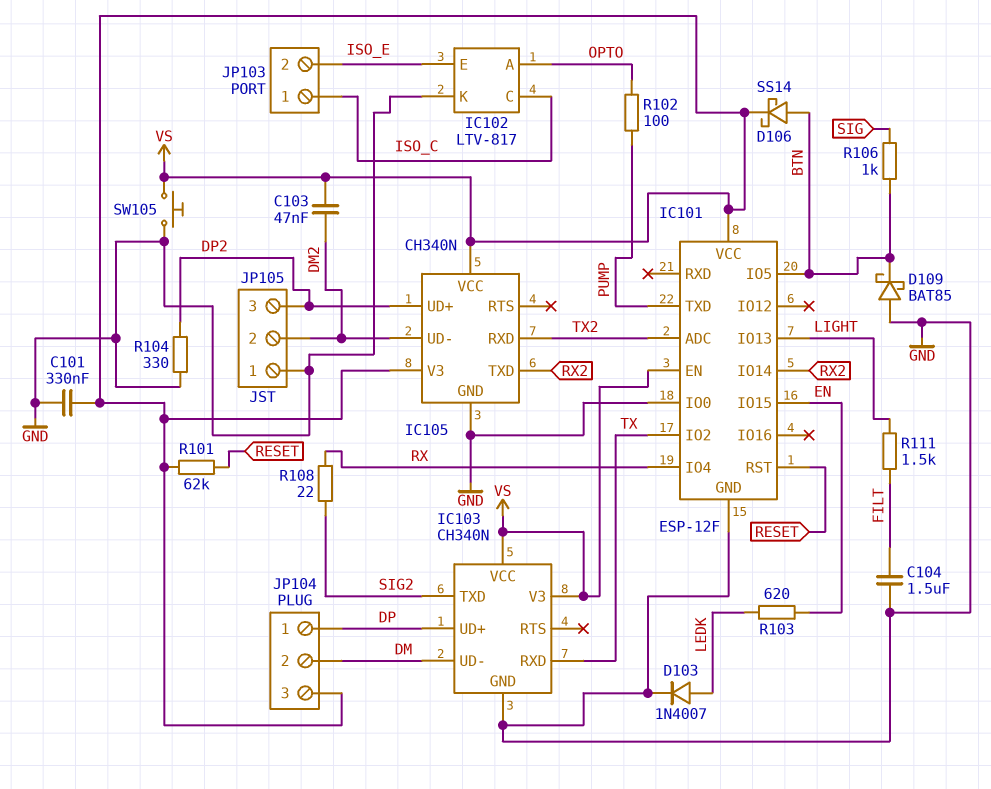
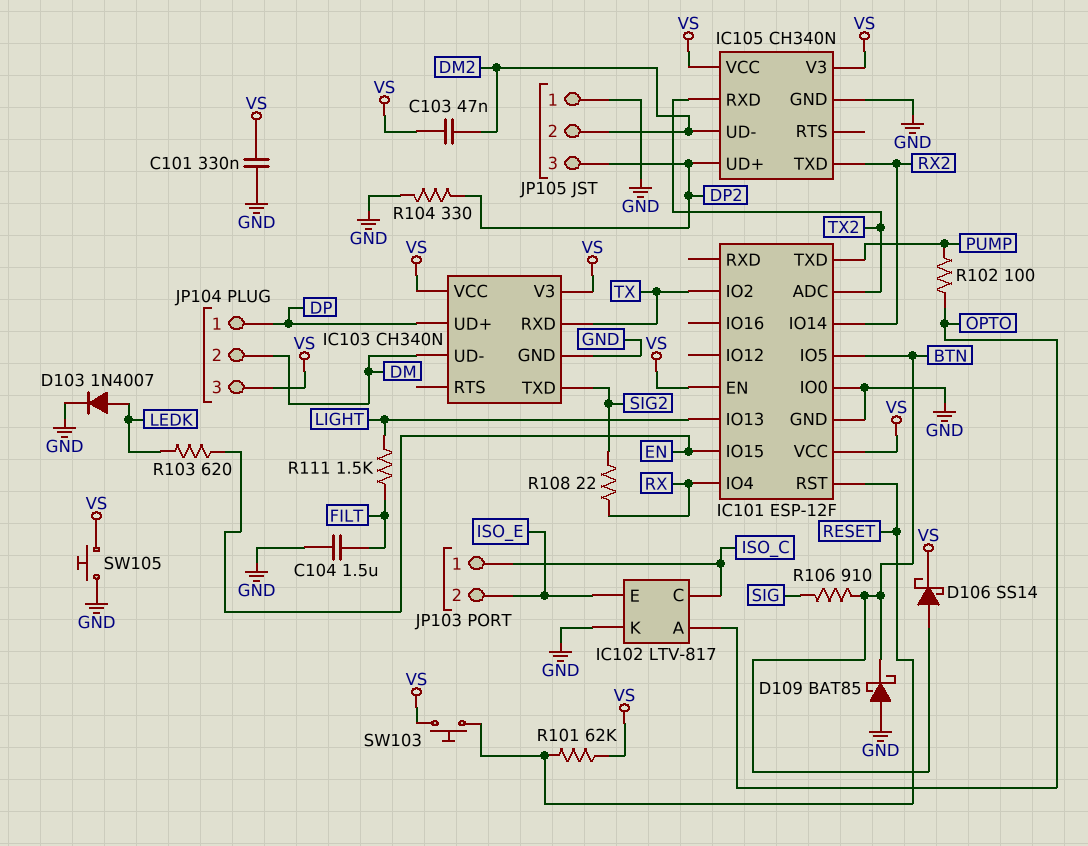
R106: 1k (BTN, SIG) -> 910 (BTN, SIG)
SW103: none -> button (RESET, VS)

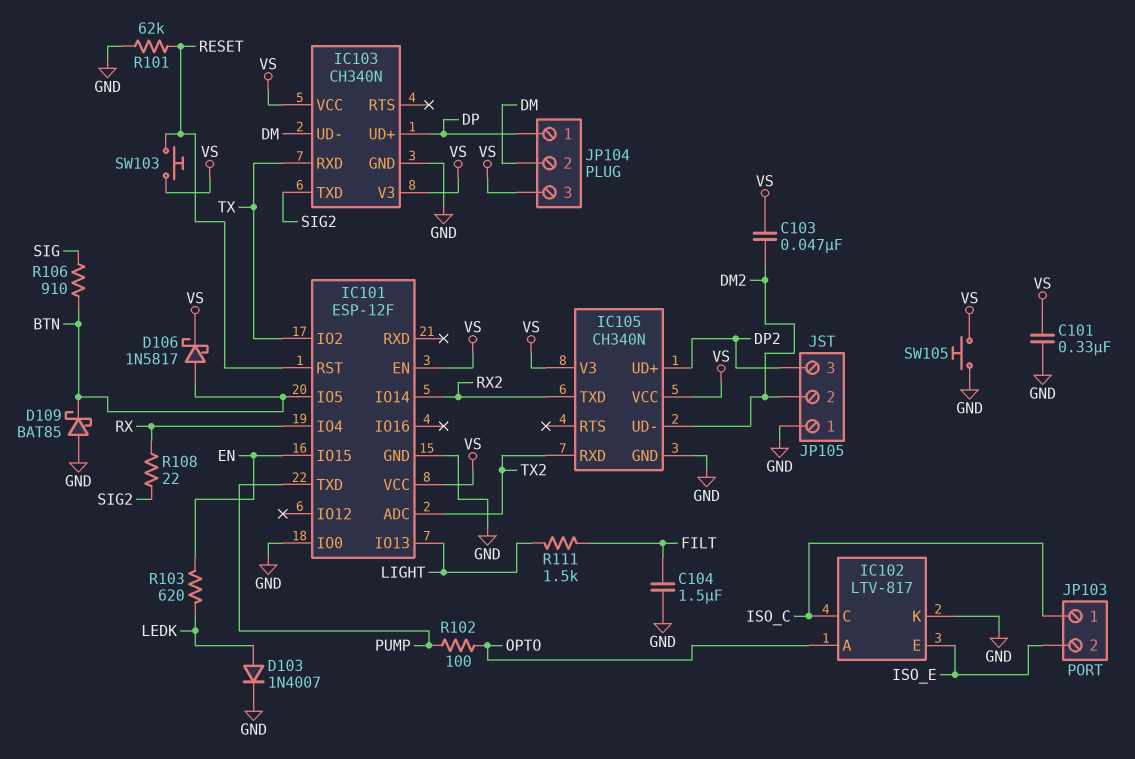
D106: schottky SS14 (A BTN, K VS) -> schottky 1N5817 (A BTN, K VS)
R101: 62k (RESET, VS) -> 62k (GND, RESET)
R104: 330 (DP2, GND) -> none

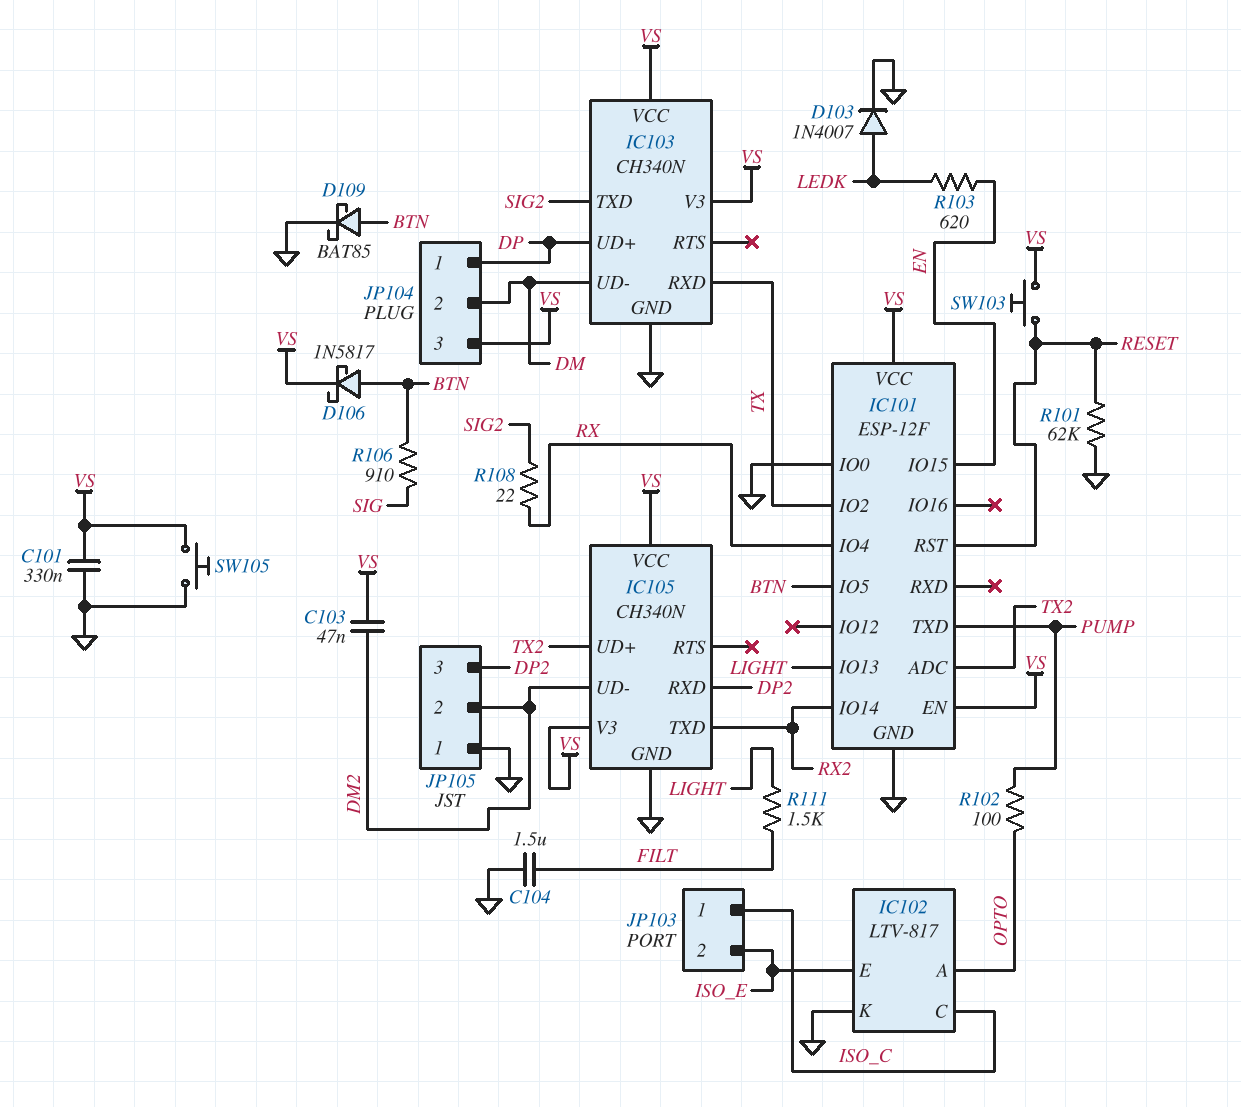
D109: schottky BAT85 (A GND, K BTN) -> schottky BAT85 (A BTN, K GND)
IC105 pin RXD: TX2 -> DP2
IC105 pin UD+: DP2 -> TX2

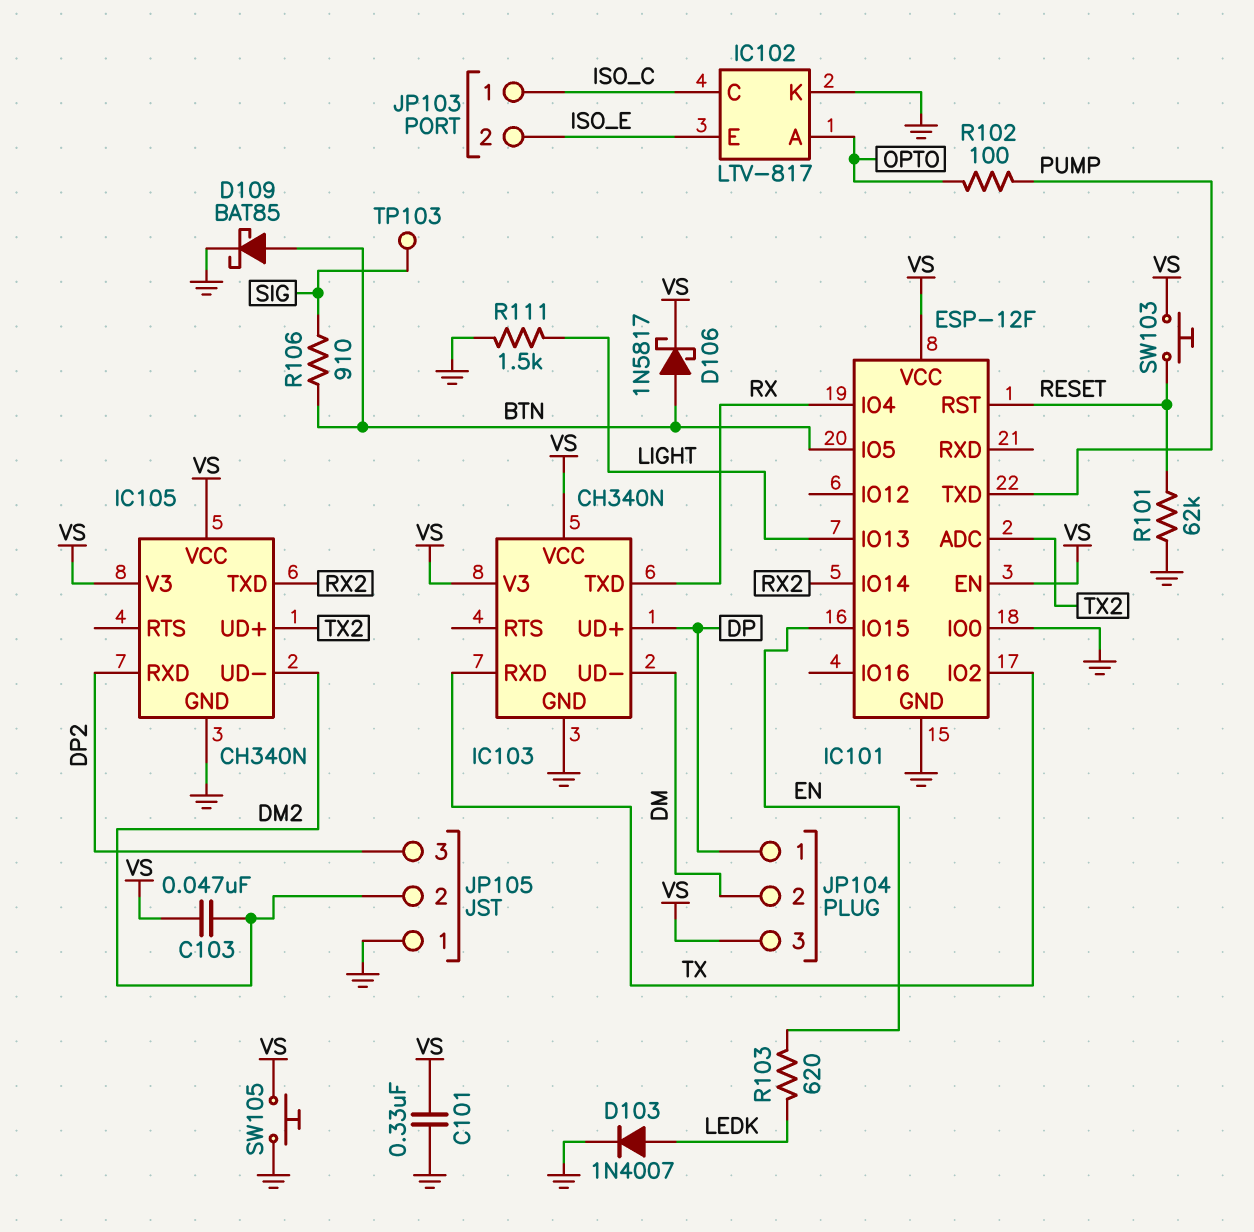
C104: 1.5uF (FILT, GND) -> none
IC103 pin TXD: SIG2 -> RX
R108: 22 (RX, SIG2) -> none
R111: 1.5k (FILT, LIGHT) -> 1.5k (GND, LIGHT)
TP103: none -> test point (SIG)

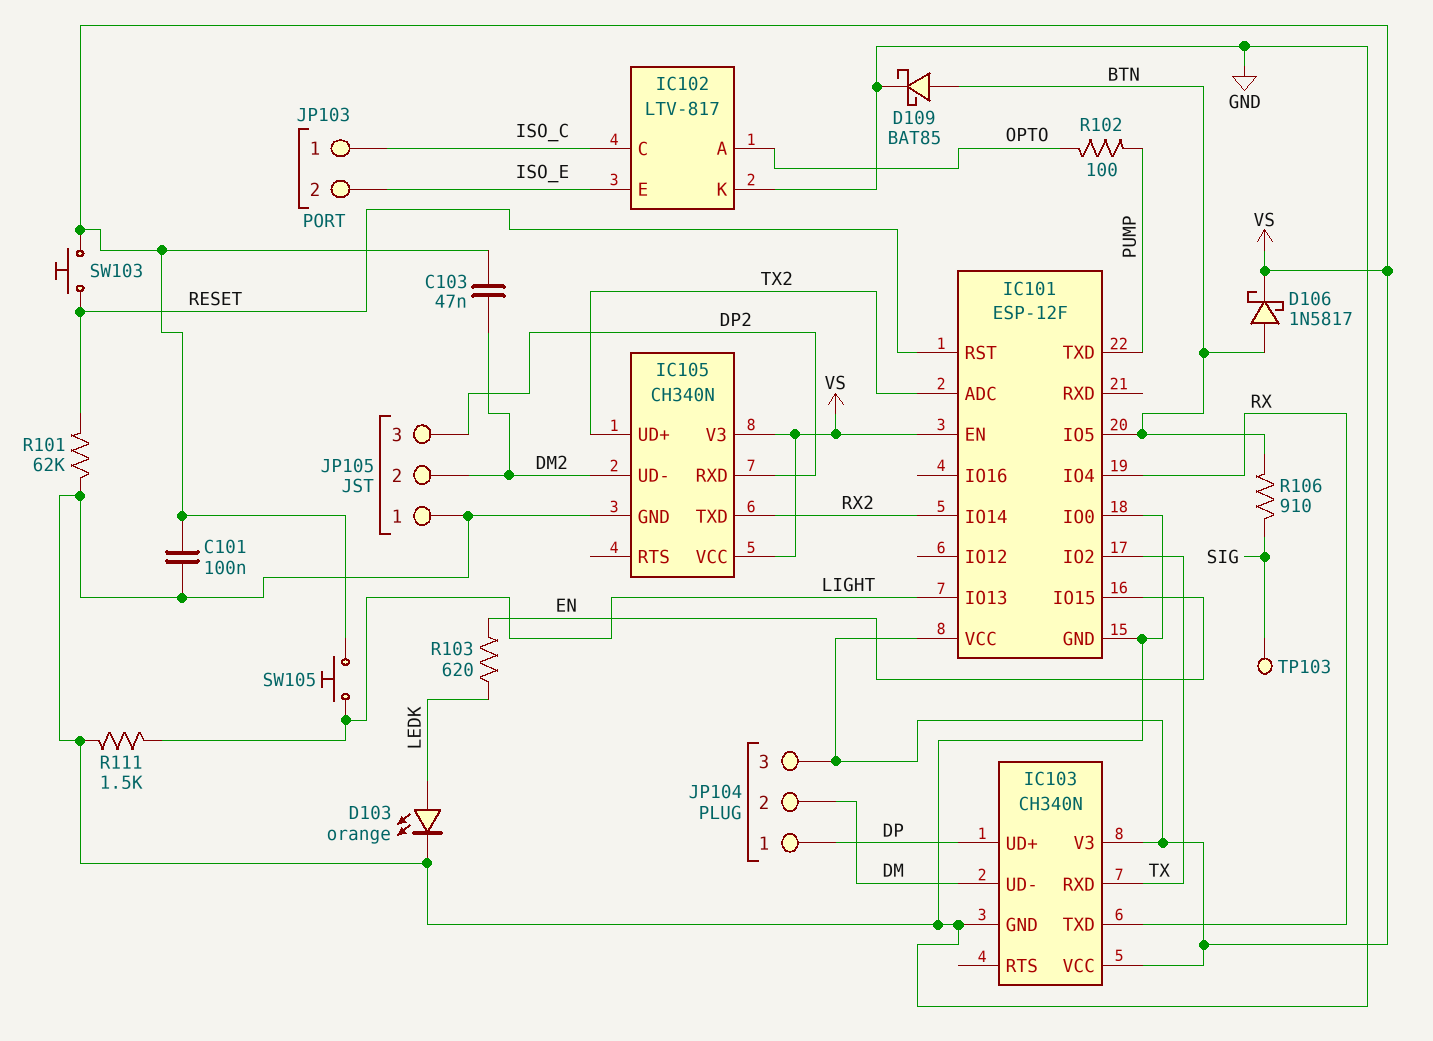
C101: 330nF (GND, VS) -> 100nF (GND, VS)
D103: diode 1N4007 (A LEDK, K GND) -> LED orange (A LEDK, K GND)
SW105: button (GND, VS) -> button (LIGHT, VS)

